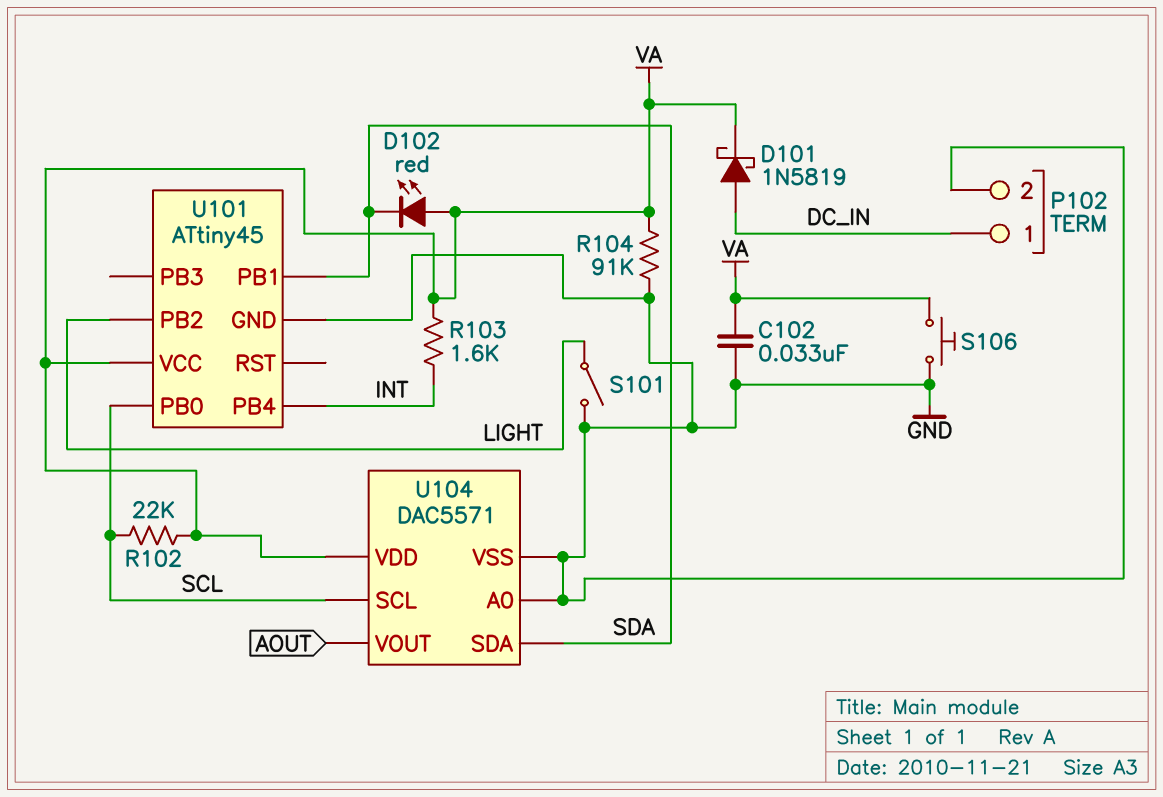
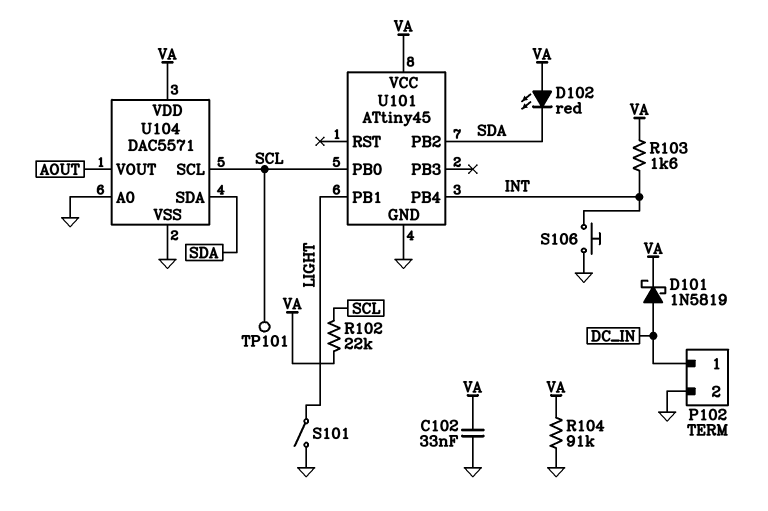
S106: button (GND, VA) -> button (GND, INT)
TP101: none -> test point (SCL)
U101 pin PB1: SDA -> LIGHT
U101 pin PB2: LIGHT -> SDA

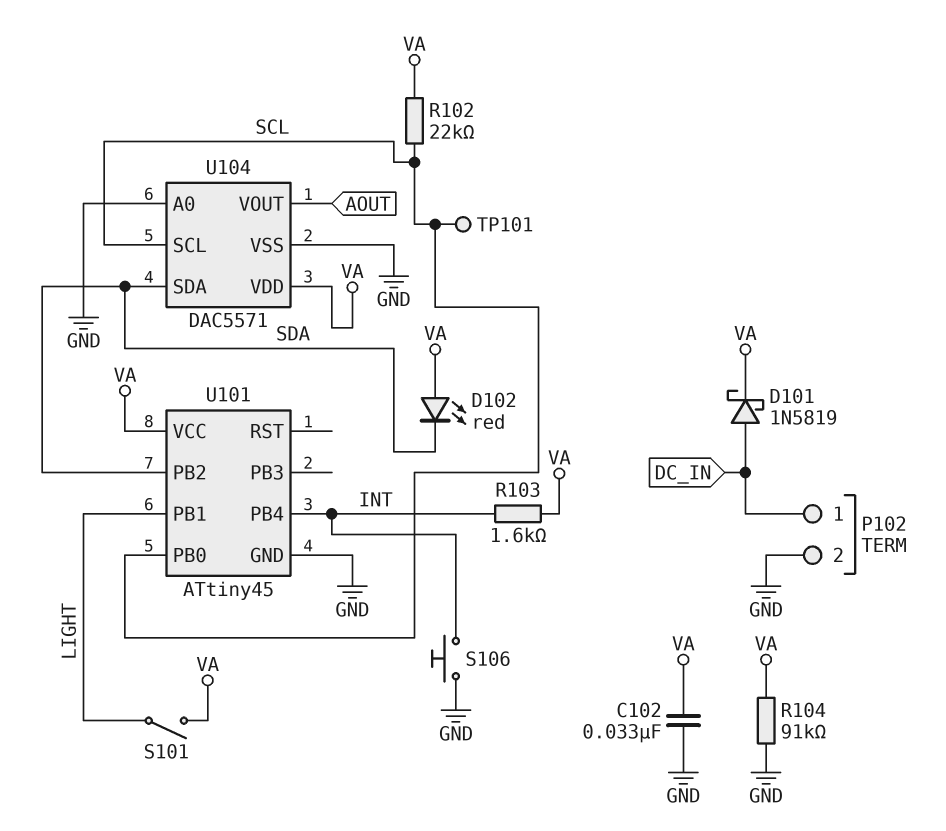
S101: switch (GND, LIGHT) -> switch (LIGHT, VA)

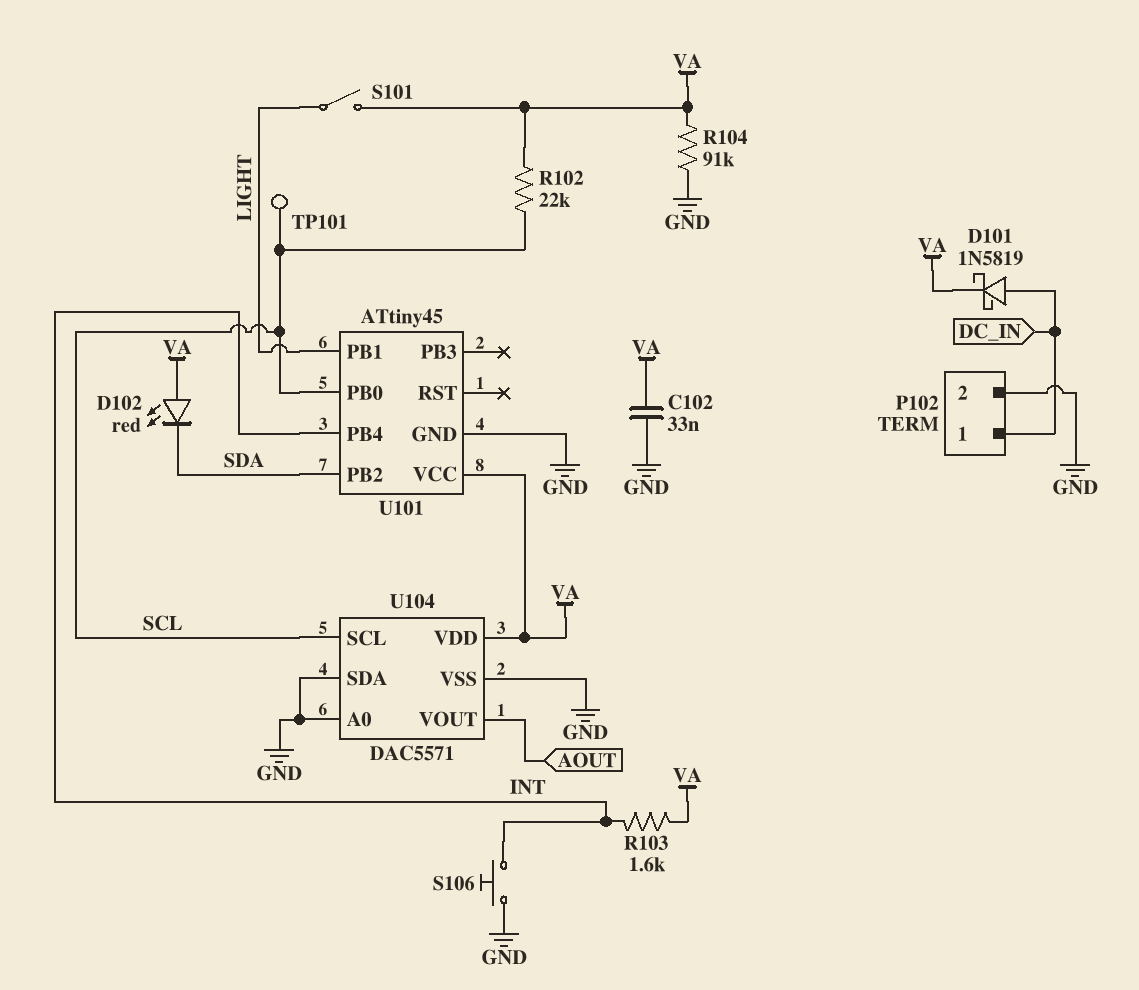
U104 pin SDA: SDA -> GND

